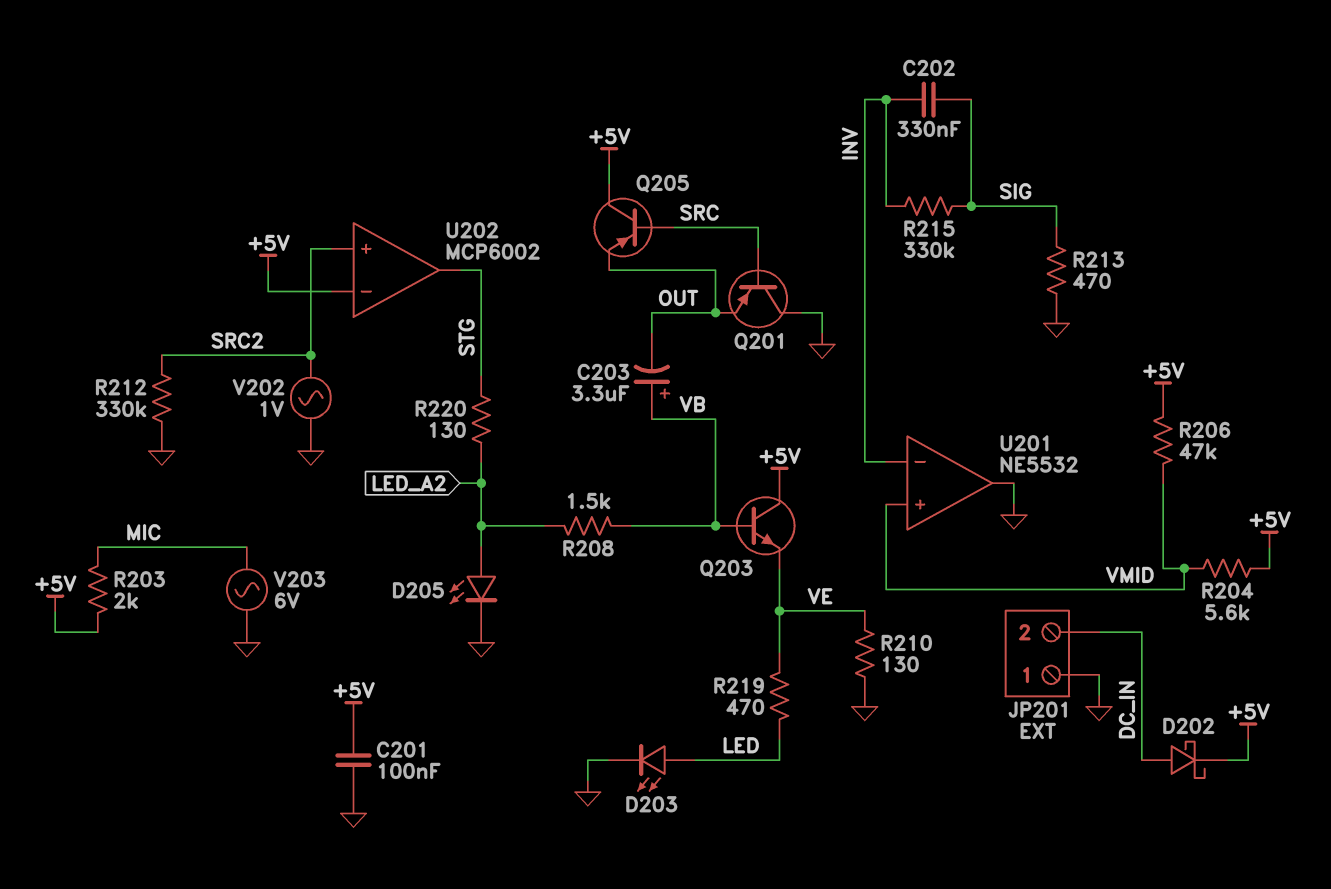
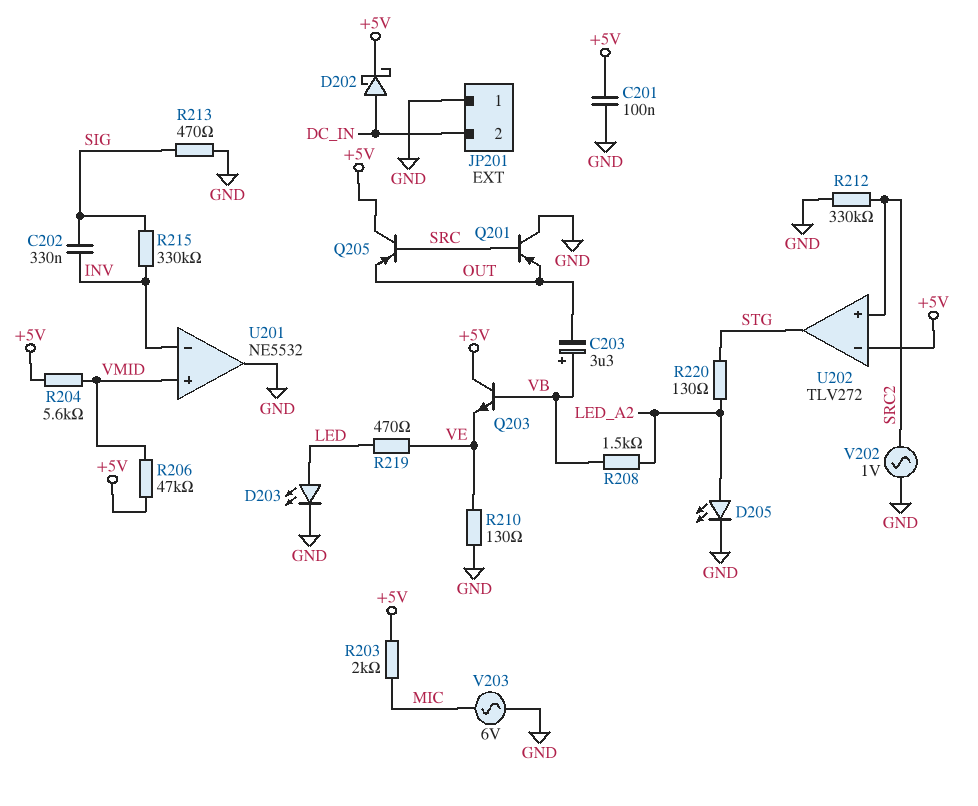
U202: MCP6002 -> TLV272

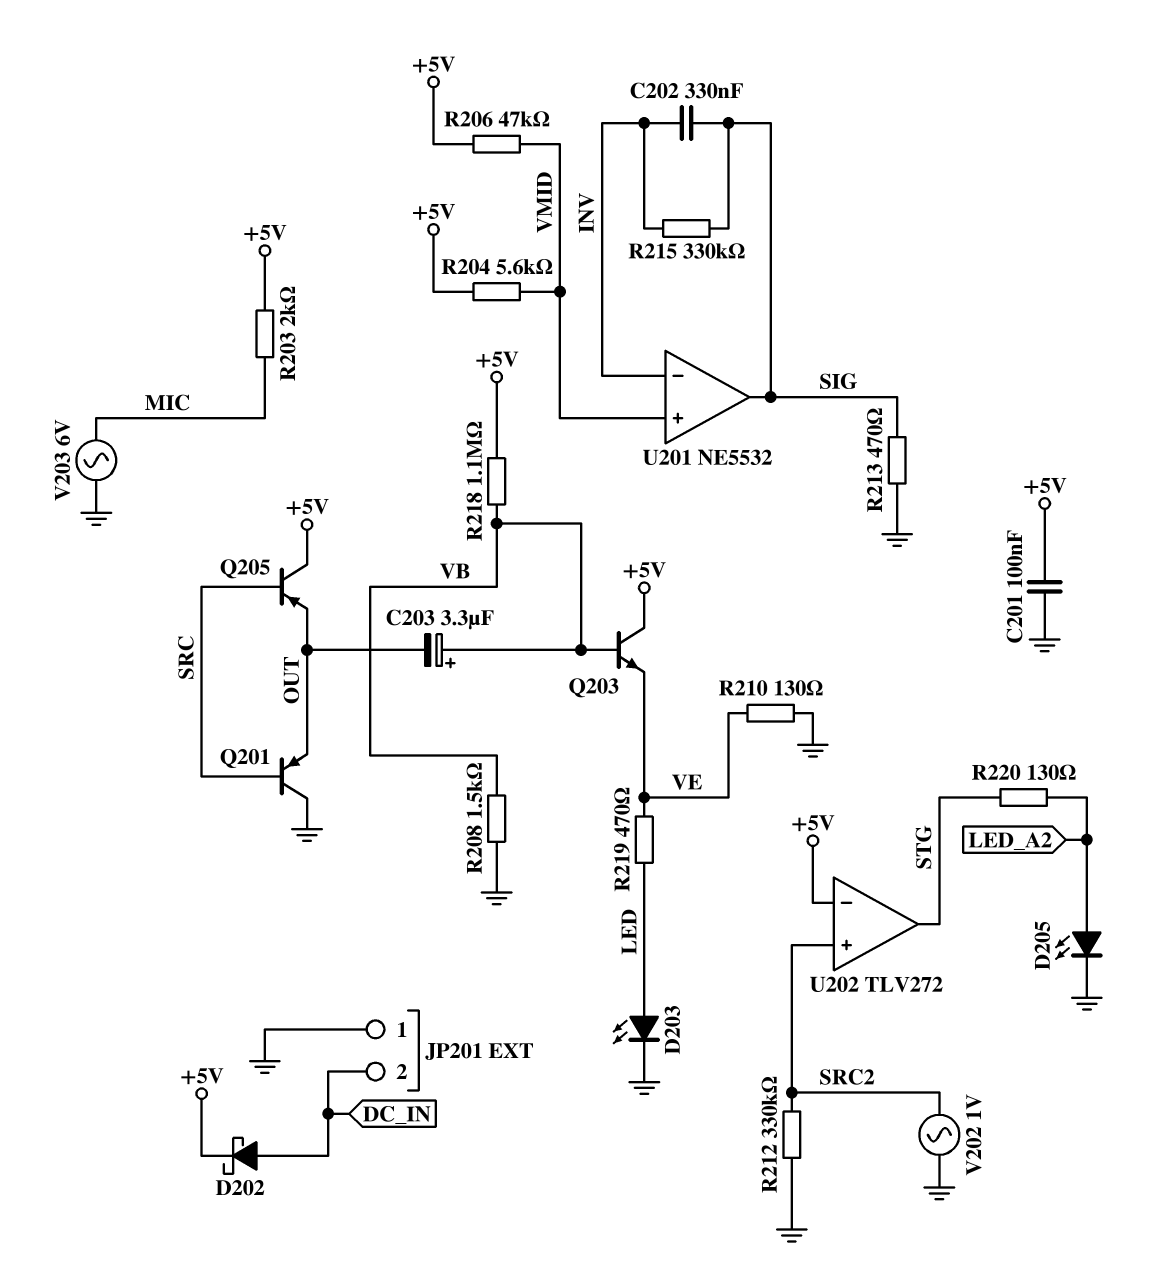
R208: 1.5k (LED_A2, VB) -> 1.5k (GND, VB)
R218: none -> 1.1M (+5V, VB)
U201 pin out: GND -> SIG

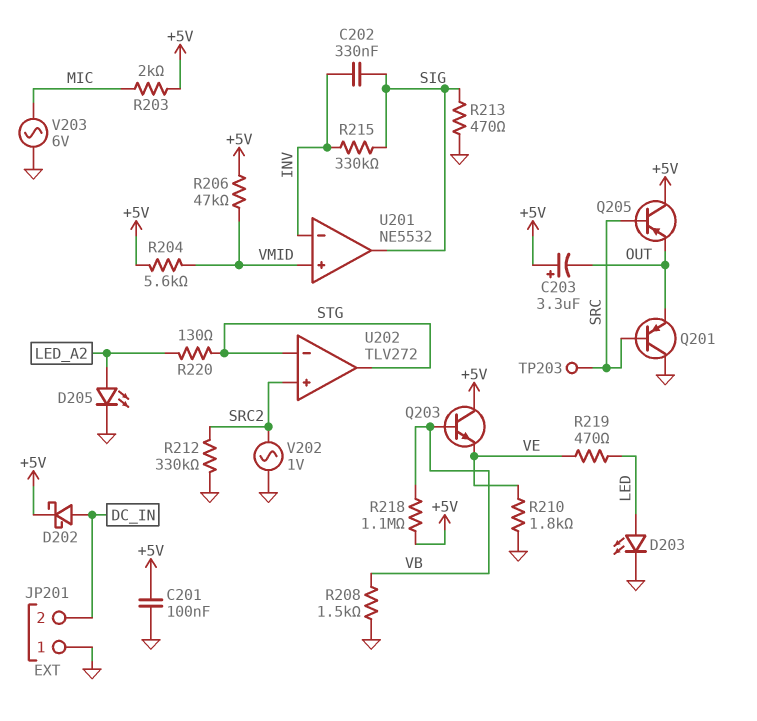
C203: 3.3uF (plus VB, minus OUT) -> 3.3uF (plus +5V, minus OUT)
R210: 130 (GND, VE) -> 1.8k (GND, VE)
TP203: none -> test point (SRC)
U202 pin in-: +5V -> STG

